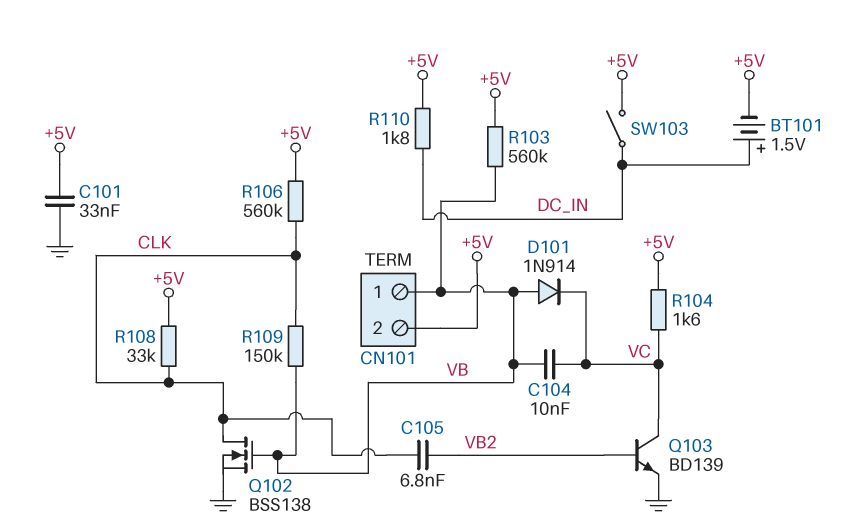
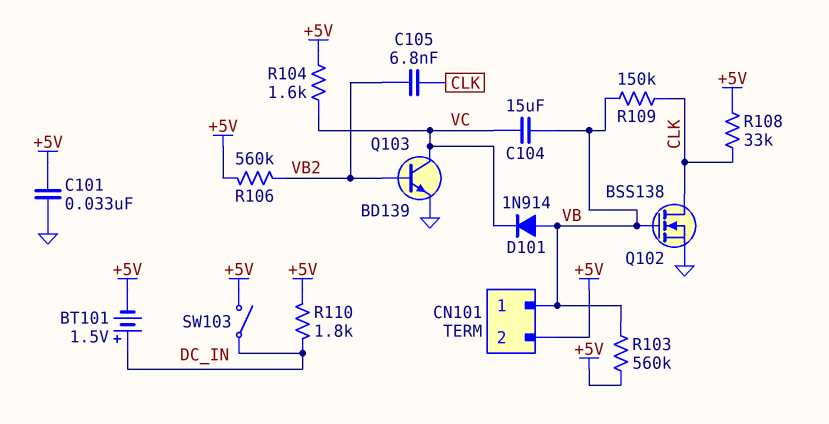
C104: 10nF (VB, VC) -> 15uF (VB, VC)
R106: 560k (+5V, CLK) -> 560k (+5V, VB2)

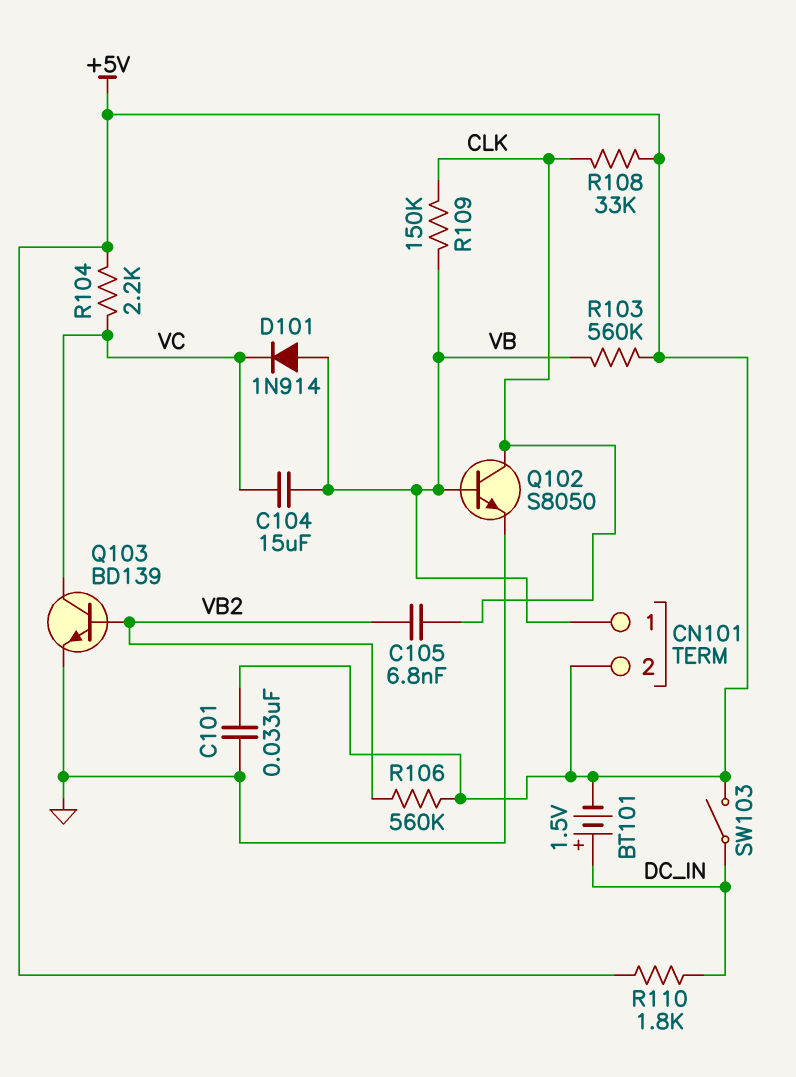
Q102: NMOS BSS138 (G VB, D CLK, S GND) -> NPN S8050 (B VB, C CLK, E GND)
R104: 1.6k (+5V, VC) -> 2.2k (+5V, VC)

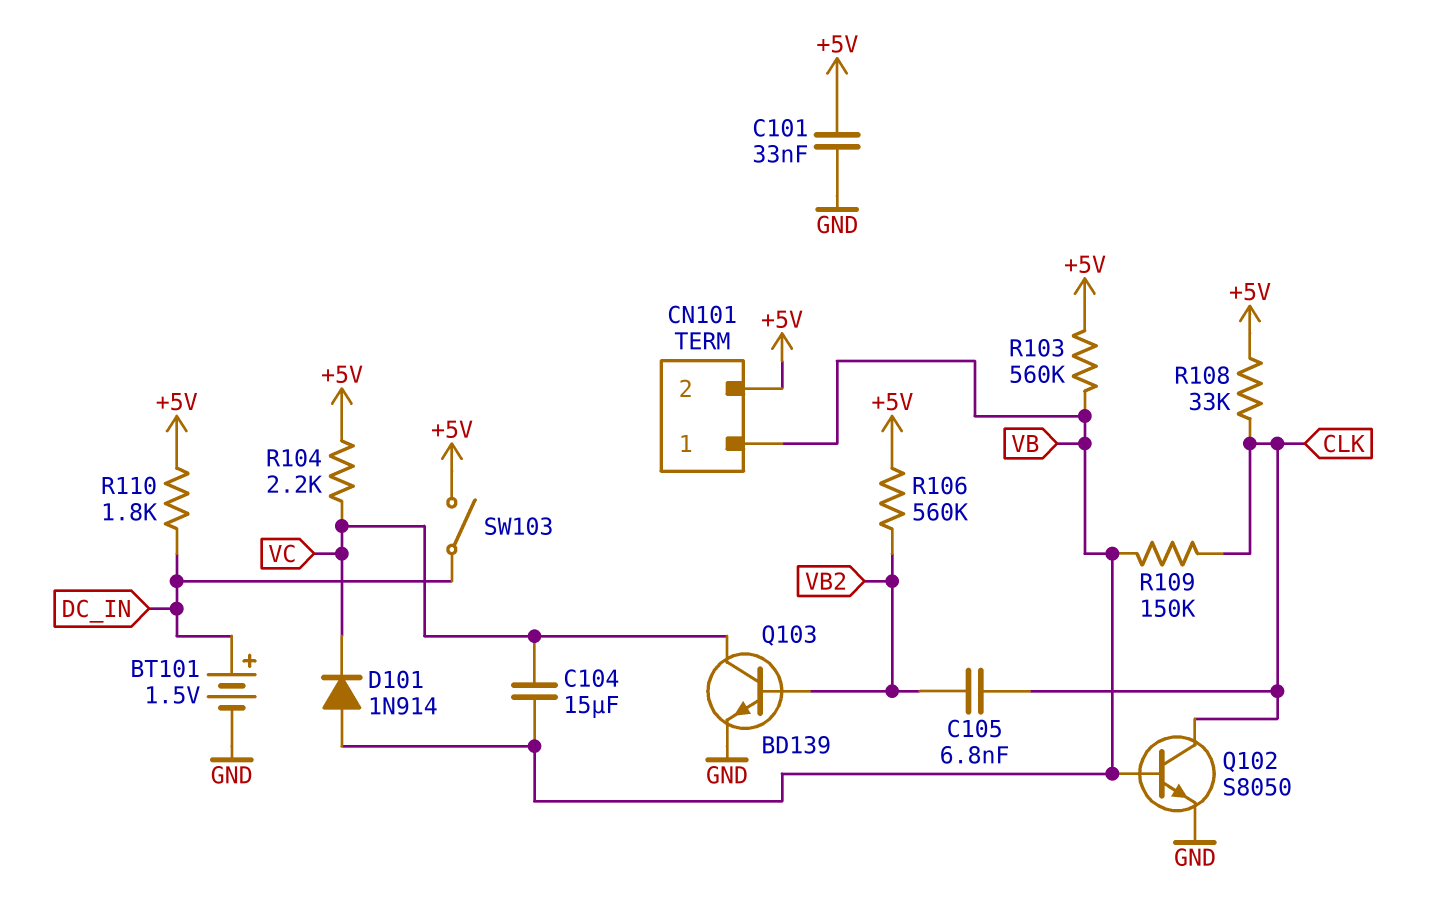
BT101: 1.5V (plus DC_IN, minus +5V) -> 1.5V (plus DC_IN, minus GND)

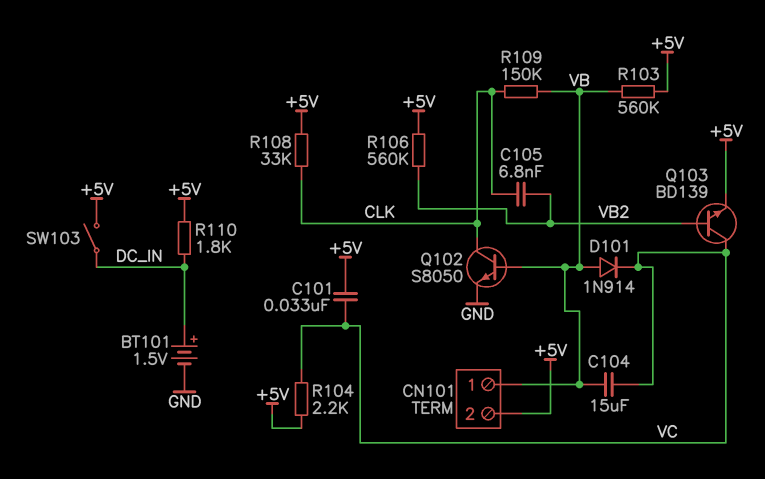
C101: 33nF (+5V, GND) -> 33nF (+5V, VC)
Q103: NPN BD139 (B VB2, C VC, E GND) -> NPN BD139 (B VB2, C VC, E +5V)

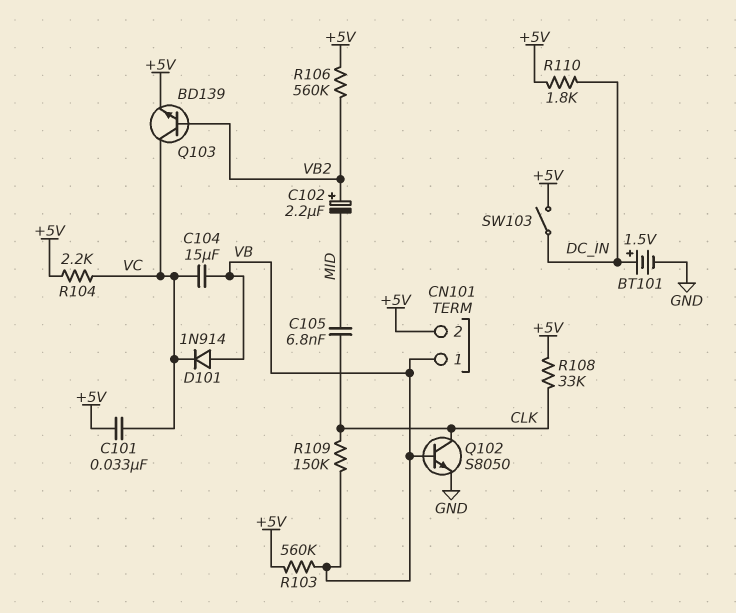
C102: none -> 2.2uF (plus VB2, minus MID)
C105: 6.8nF (CLK, VB2) -> 6.8nF (CLK, MID)

